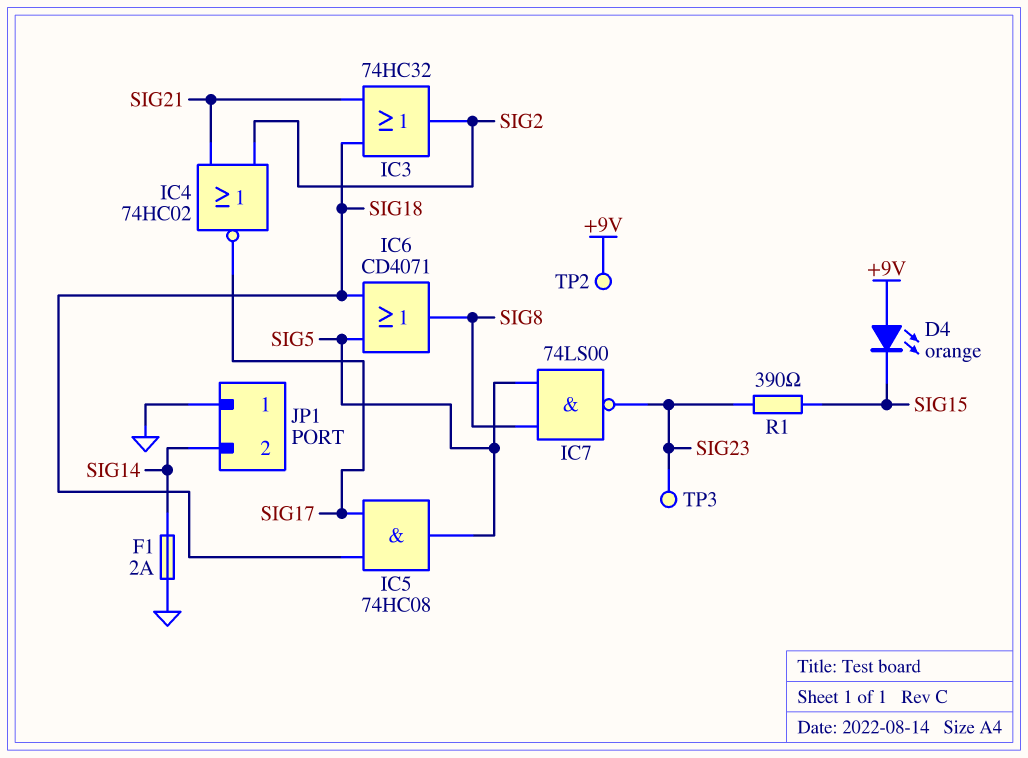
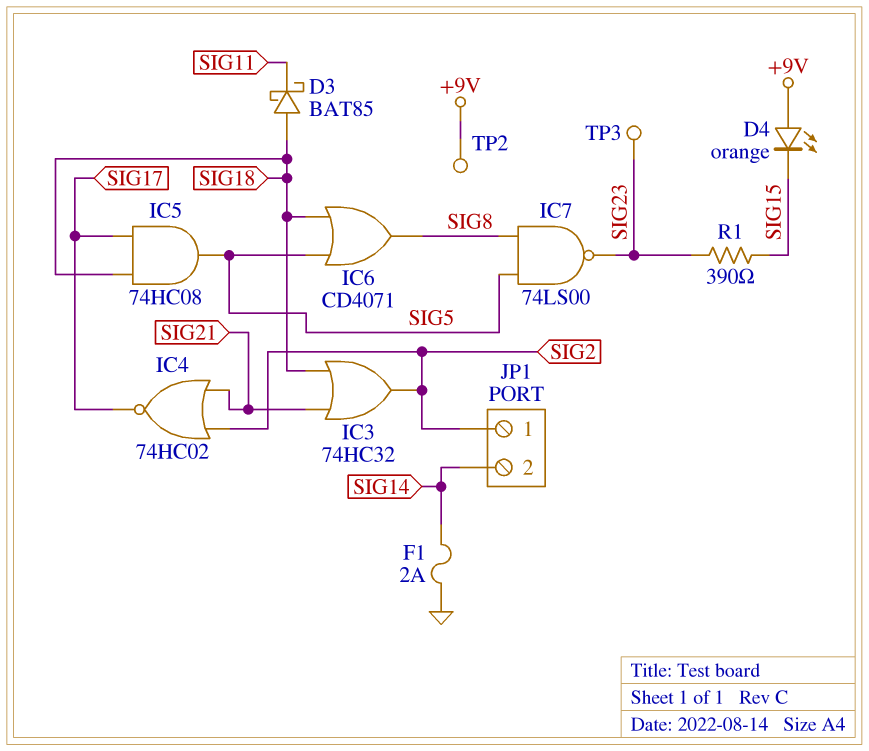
D3: none -> schottky BAT85 (A SIG18, K SIG11)
JP1 pin 1: GND -> SIG2

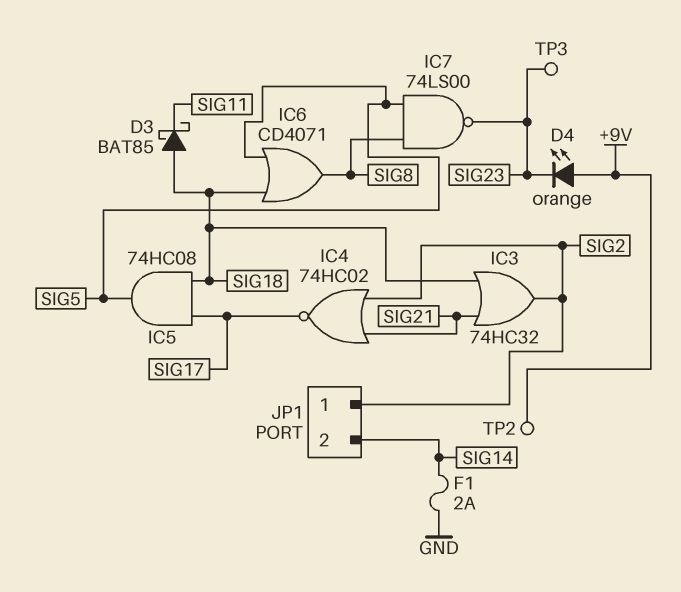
D4: LED orange (A +9V, K SIG15) -> LED orange (A +9V, K SIG23)
R1: 390 (SIG15, SIG23) -> none

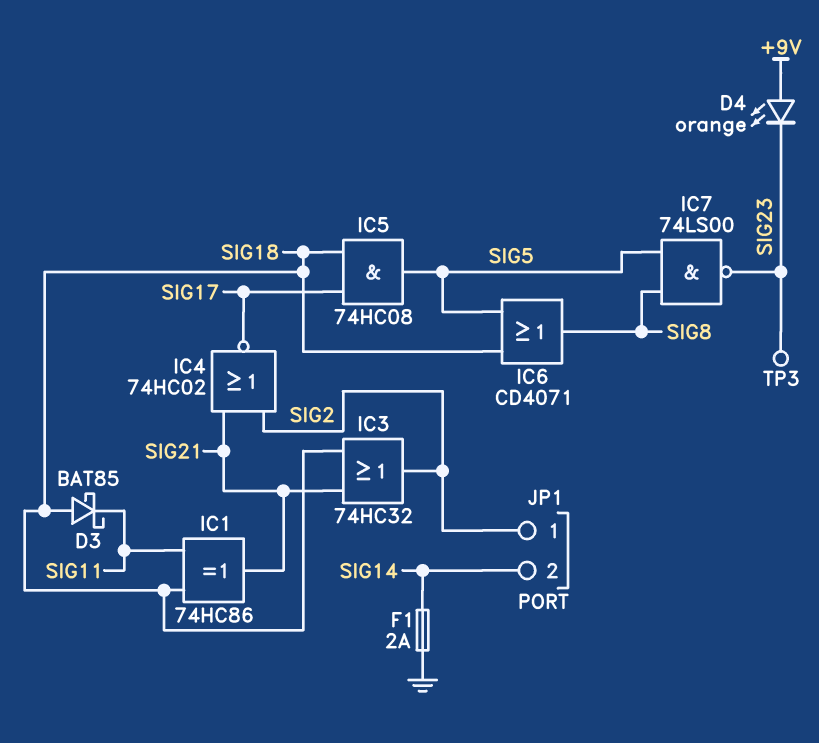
IC1: none -> XOR 74HC86 (in SIG11, in SIG18, out SIG21)
TP2: test point (+9V) -> none

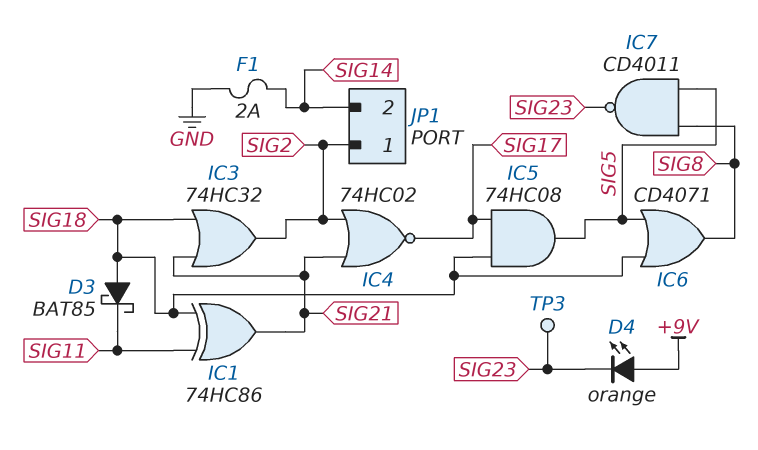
IC7: NAND 74LS00 (in SIG5, in SIG8, out SIG23) -> NAND CD4011 (in SIG5, in SIG8, out SIG23)

